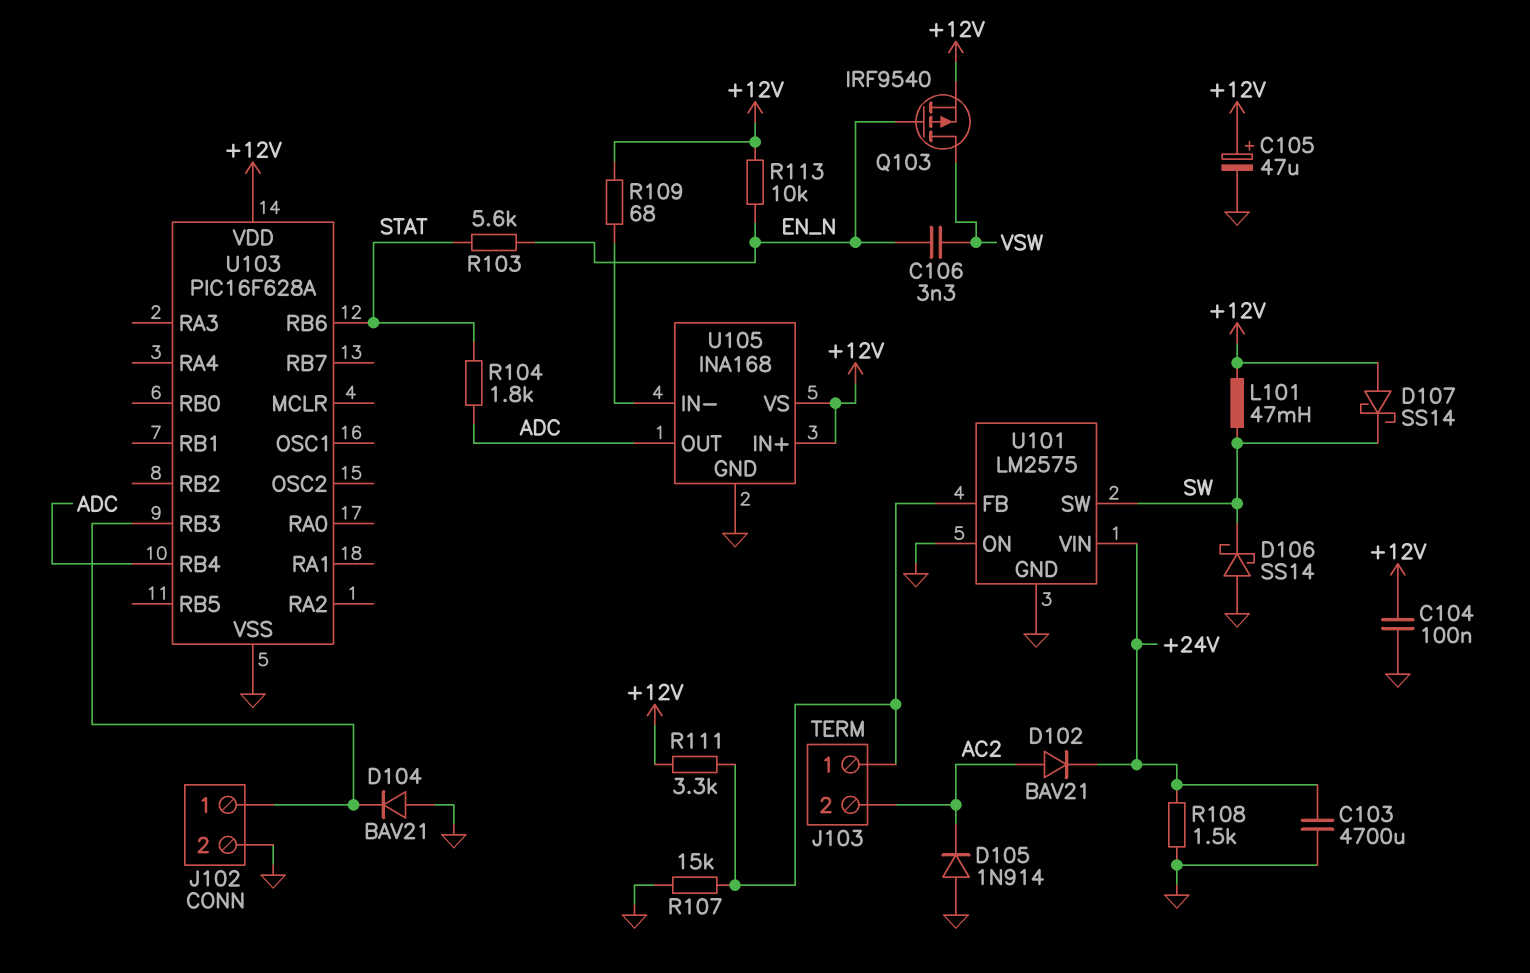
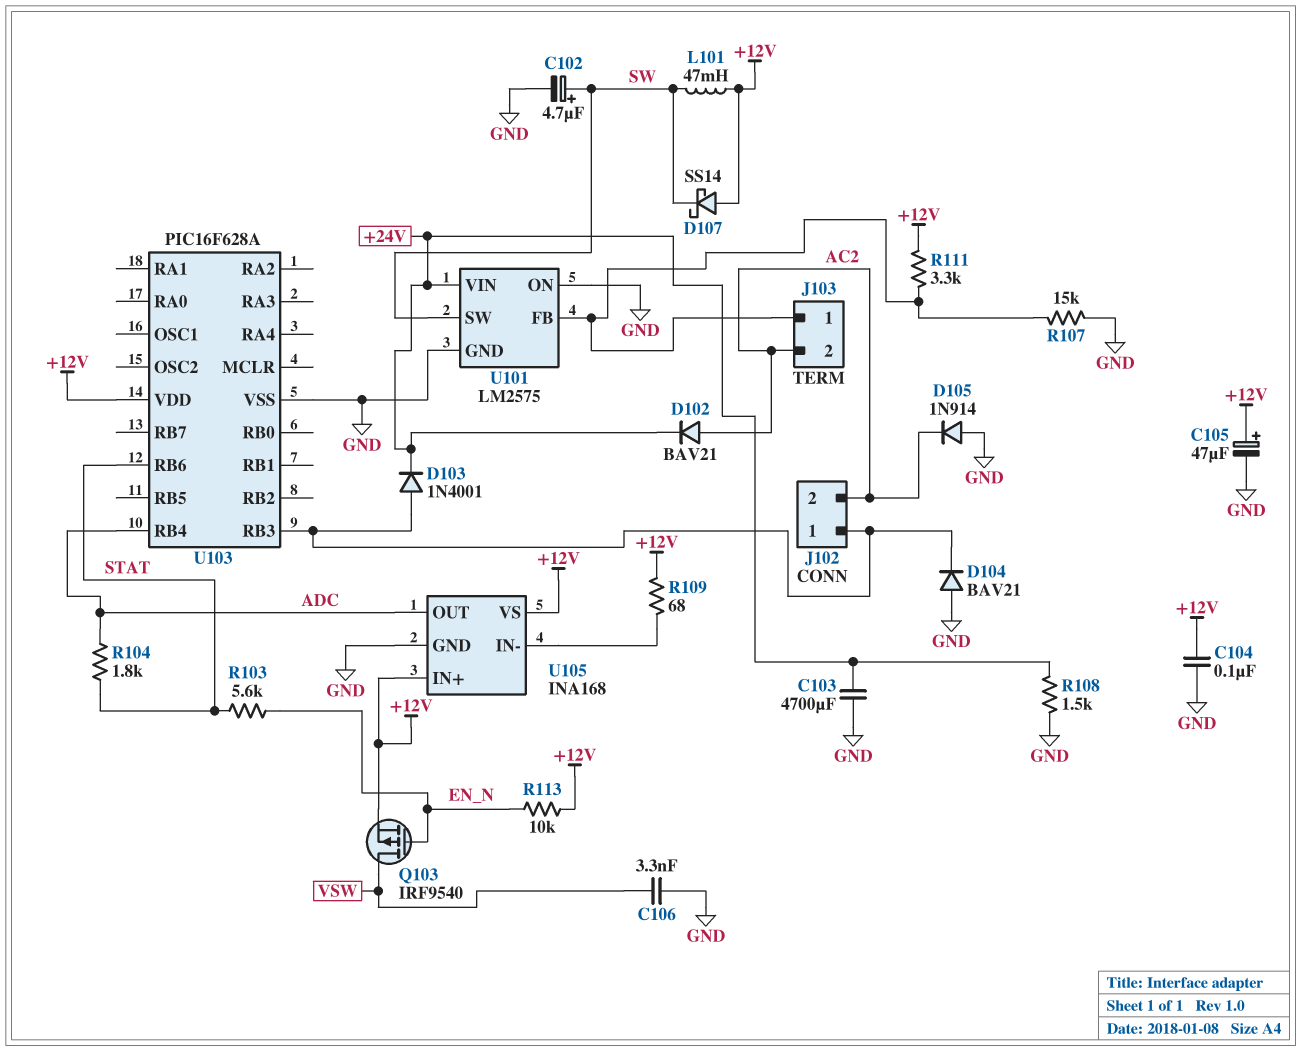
C102: none -> 4.7uF (plus SW, minus GND)
C106: 3.3nF (EN_N, VSW) -> 3.3nF (GND, VSW)
D103: none -> diode 1N4001 (A J102/1, K +24V)
D106: schottky SS14 (A GND, K SW) -> none
J102 pin 2: GND -> AC2

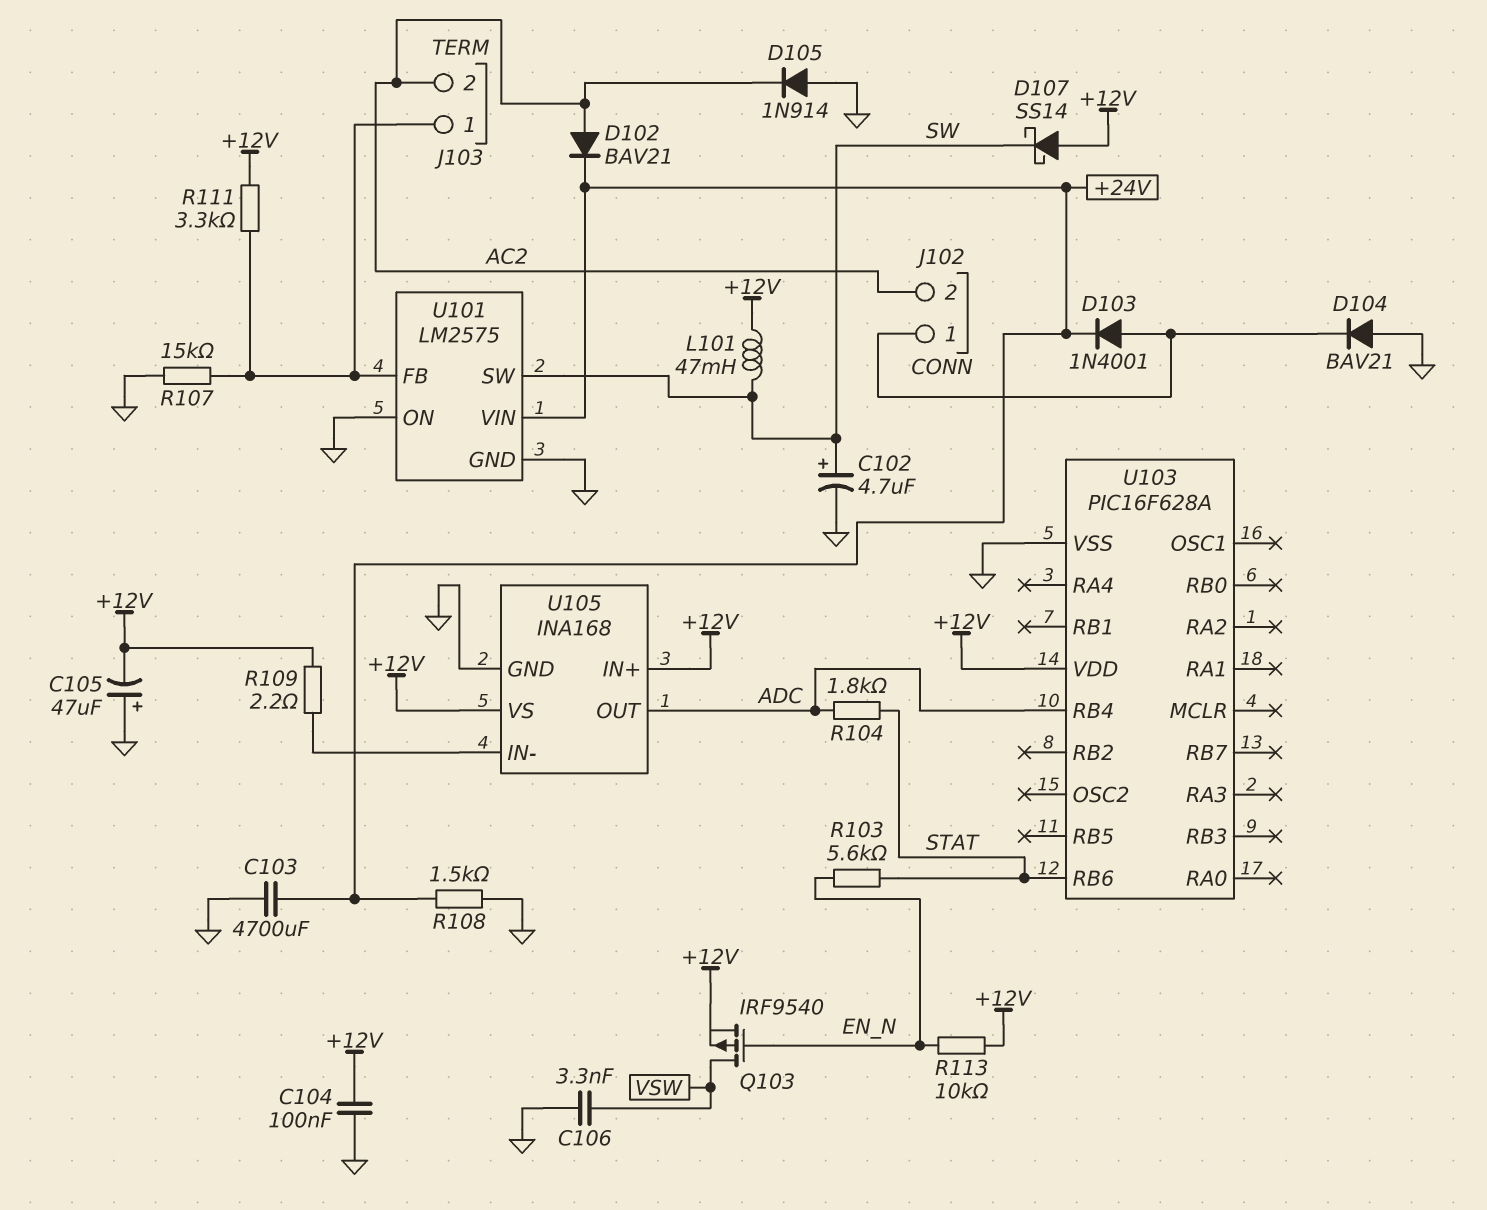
C105: 47uF (plus +12V, minus GND) -> 47uF (plus GND, minus +12V)
R109: 68 (+12V, U105/IN-) -> 2.2 (+12V, U105/IN-)
U103 pin RB3: J102/1 -> none

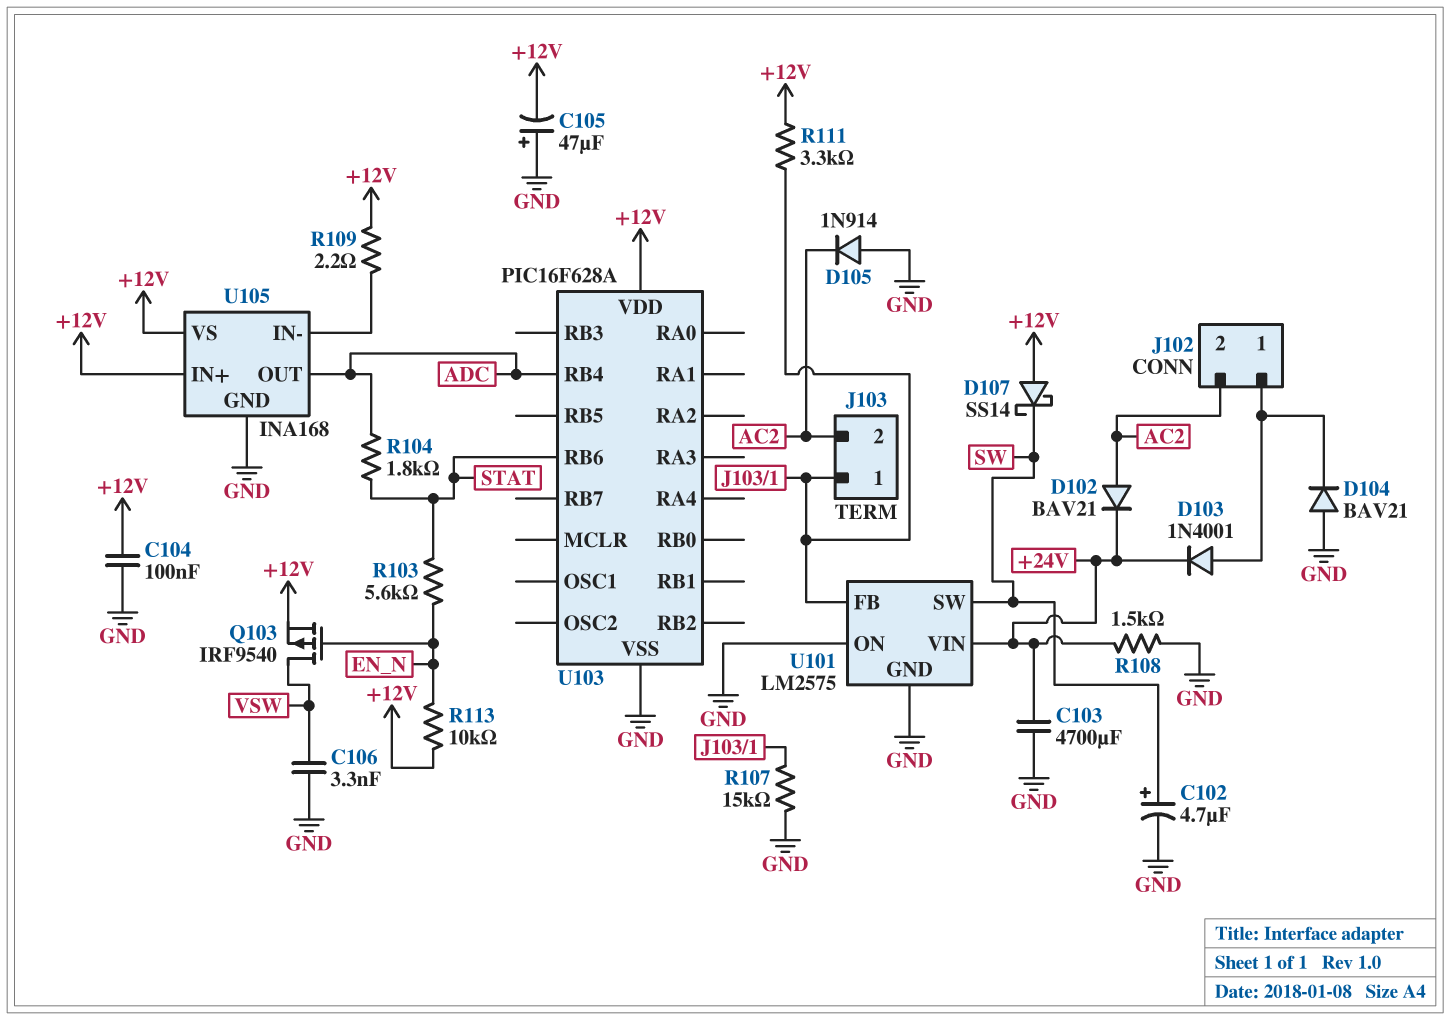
L101: 47mH (+12V, SW) -> none

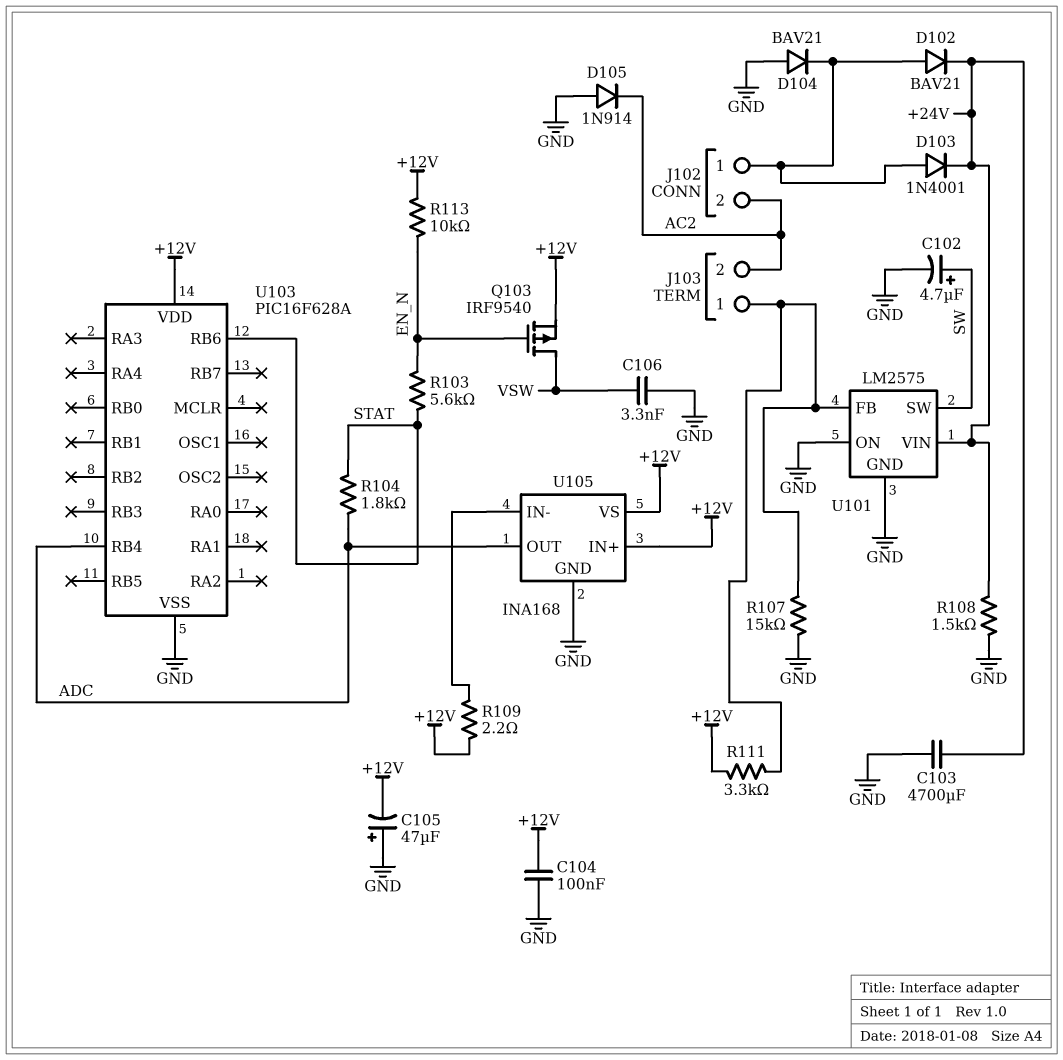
D102: diode BAV21 (A AC2, K +24V) -> diode BAV21 (A J102/1, K +24V)
D107: schottky SS14 (A +12V, K SW) -> none

